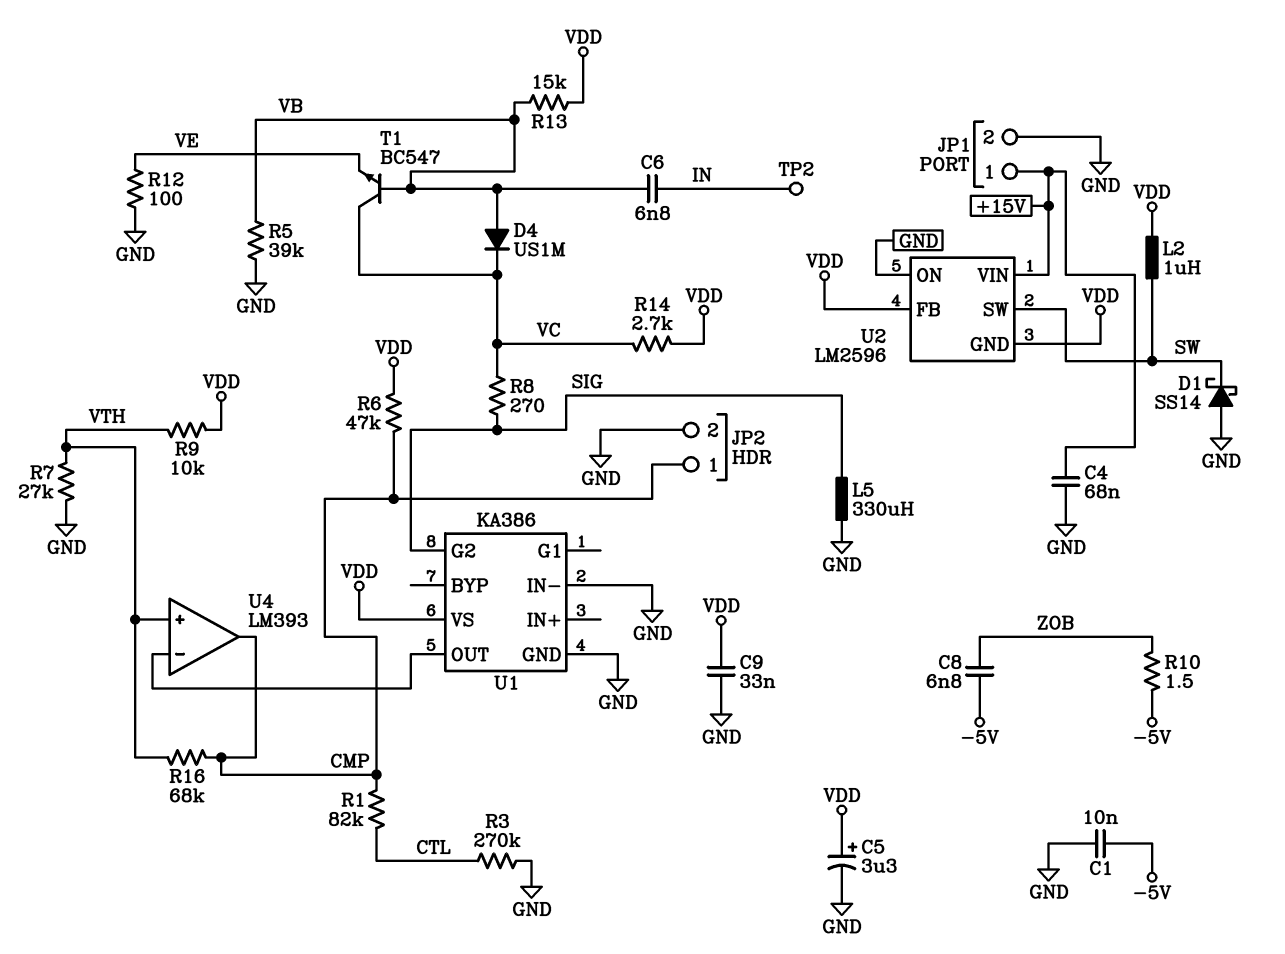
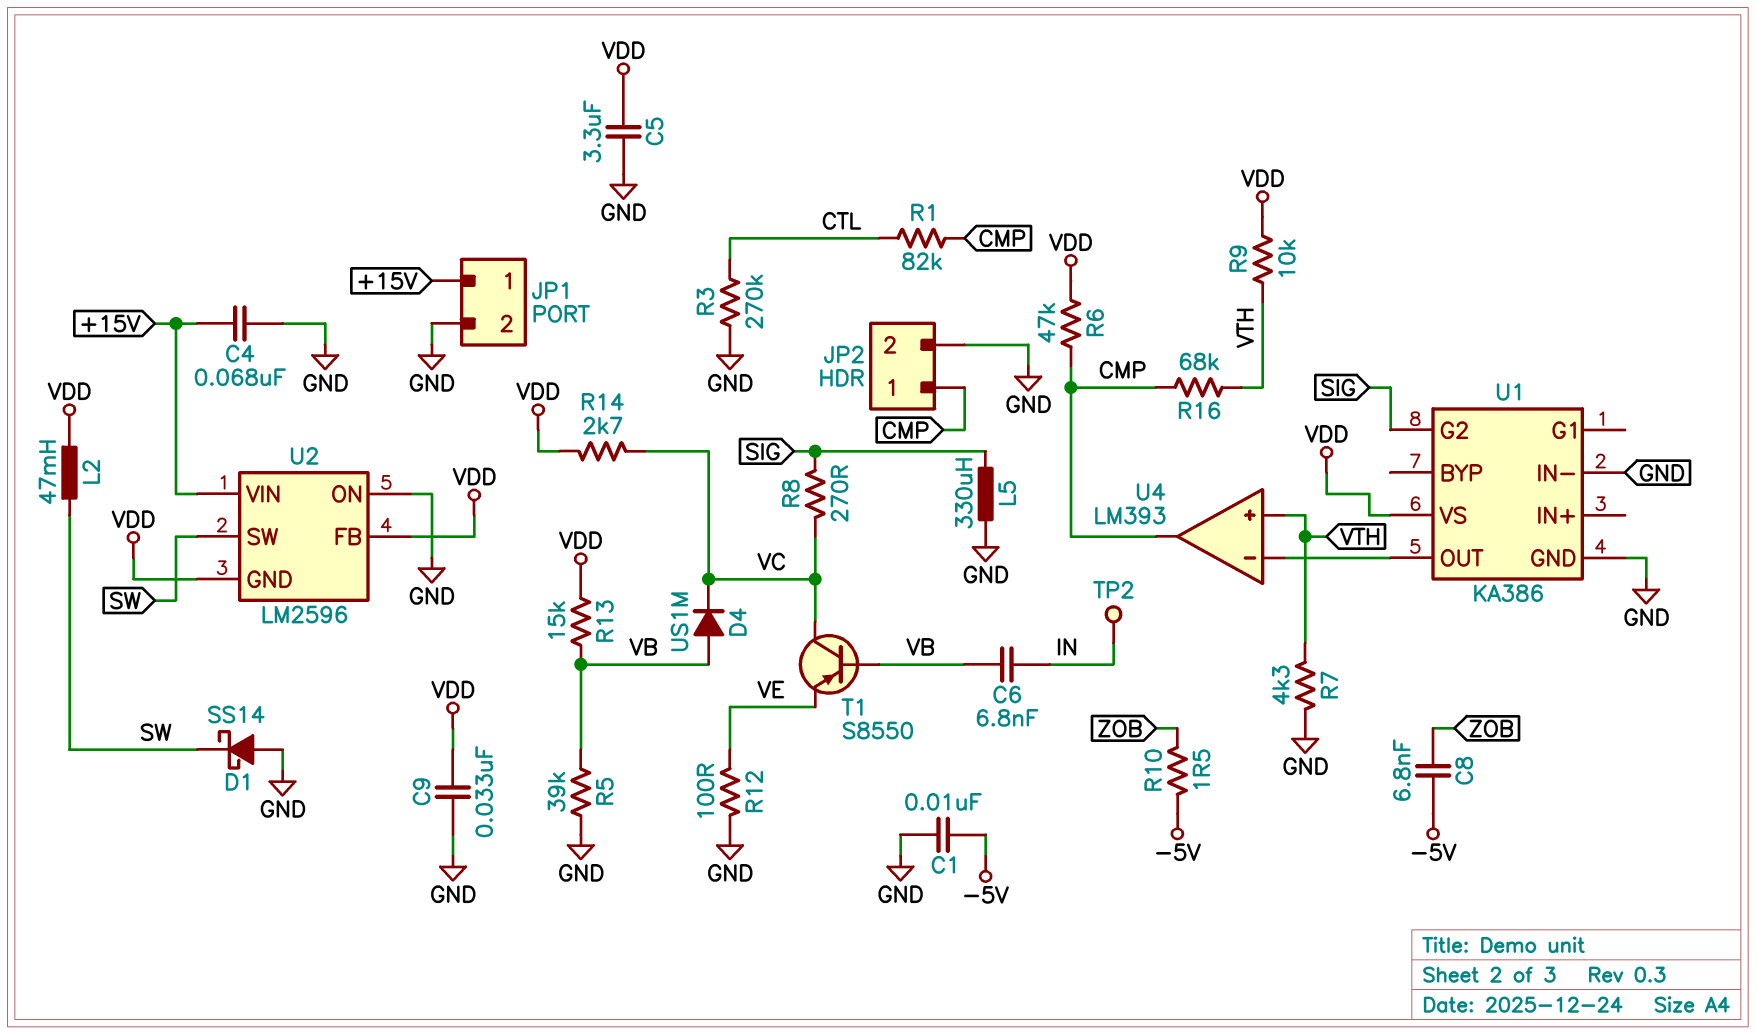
C5: 3.3uF (plus VDD, minus GND) -> 3.3uF (GND, VDD)
L2: 1uH (SW, VDD) -> 47mH (SW, VDD)
R7: 27k (GND, VTH) -> 4.3k (GND, VTH)
T1: NPN BC547 (B VB, C VC, E VE) -> PNP S8550 (B VB, C VC, E VE)

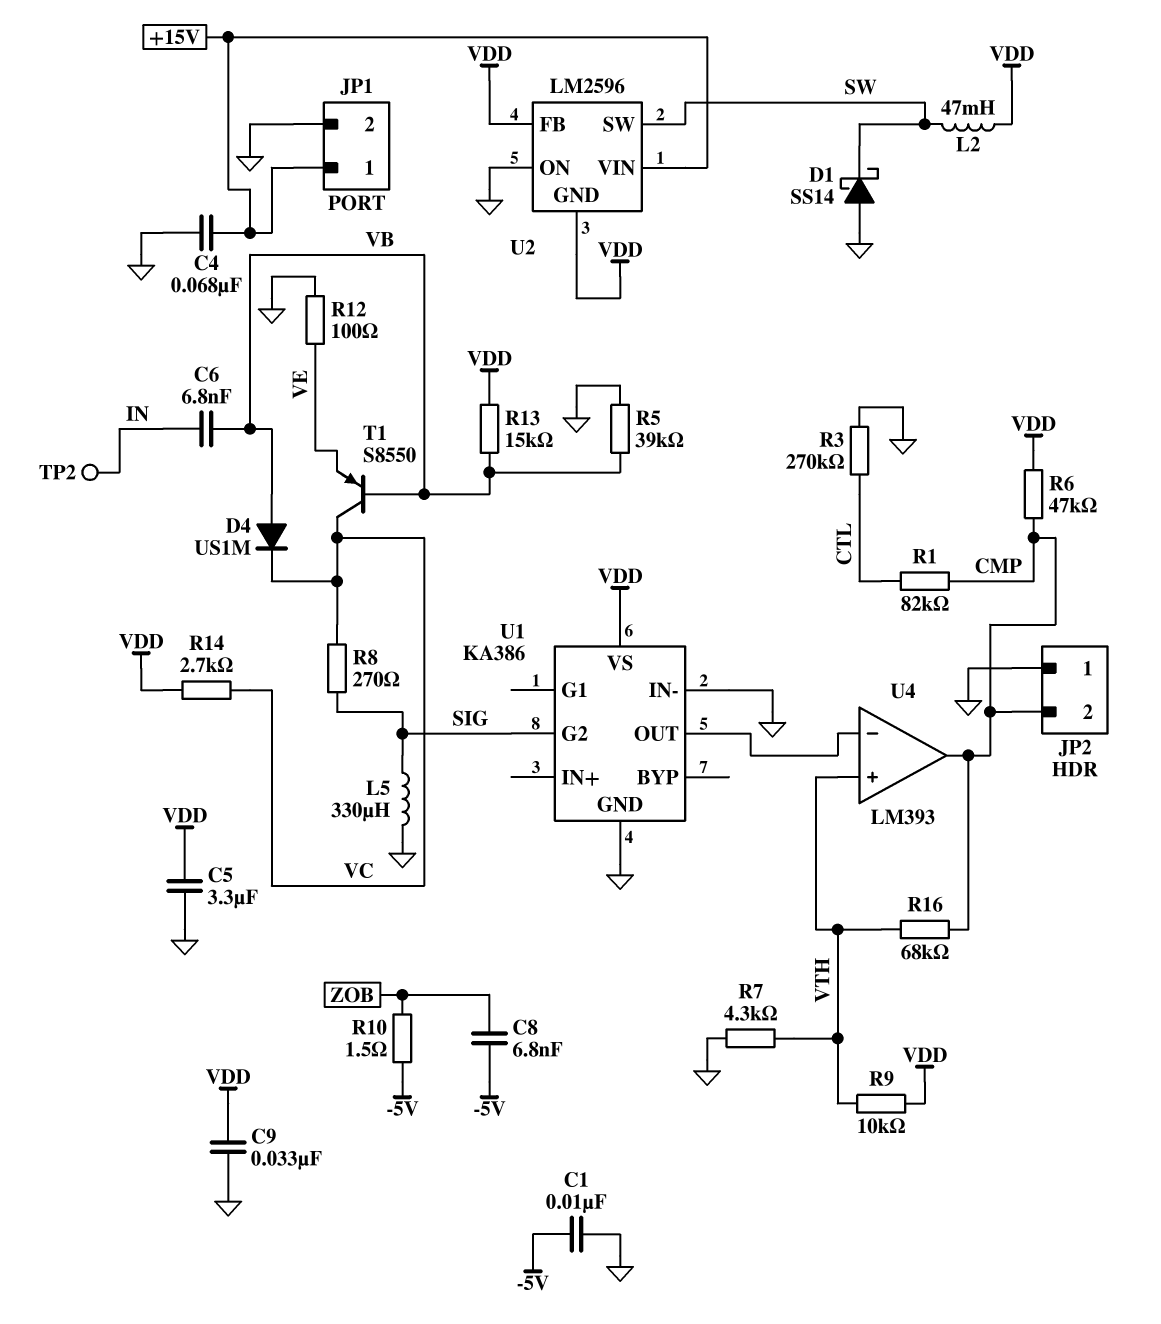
JP2 pin 1: CMP -> GND
JP2 pin 2: GND -> CMP

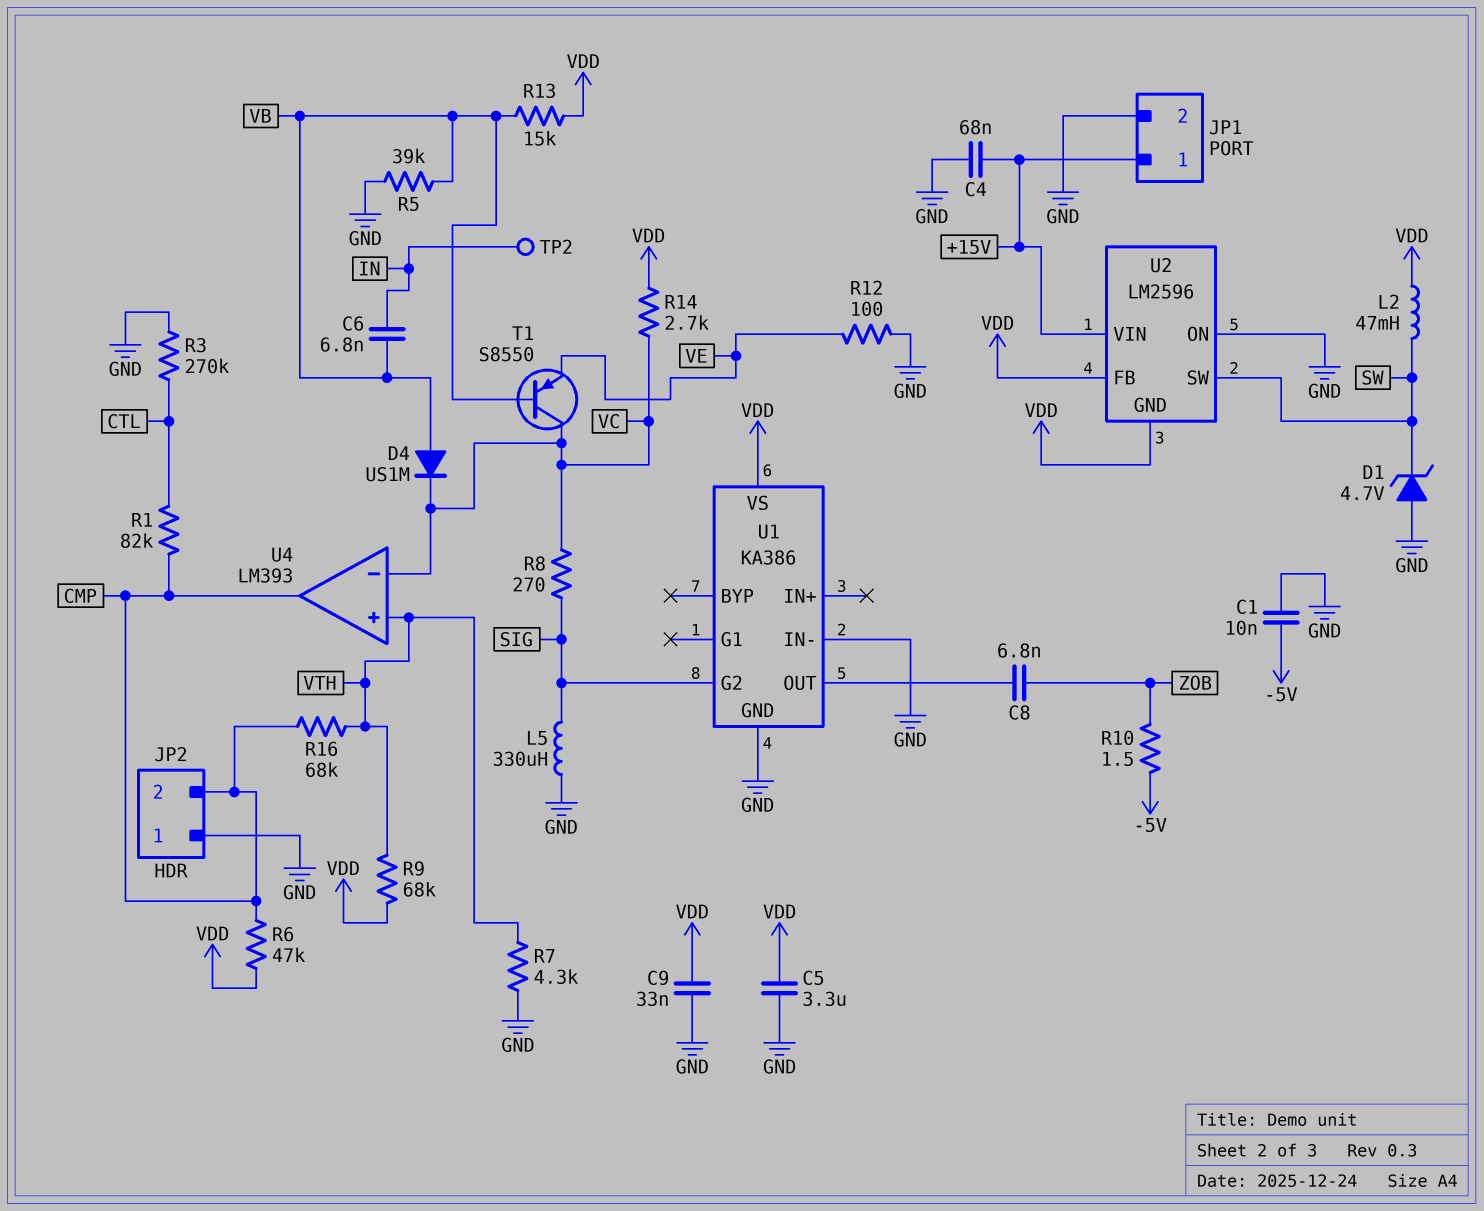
C8: 6.8nF (-5V, ZOB) -> 6.8nF (U1/OUT, ZOB)
D1: schottky SS14 (A GND, K SW) -> zener 4.7V (A GND, K SW)
R9: 10k (VDD, VTH) -> 68k (VDD, VTH)
U4 pin in-: U1/OUT -> VC

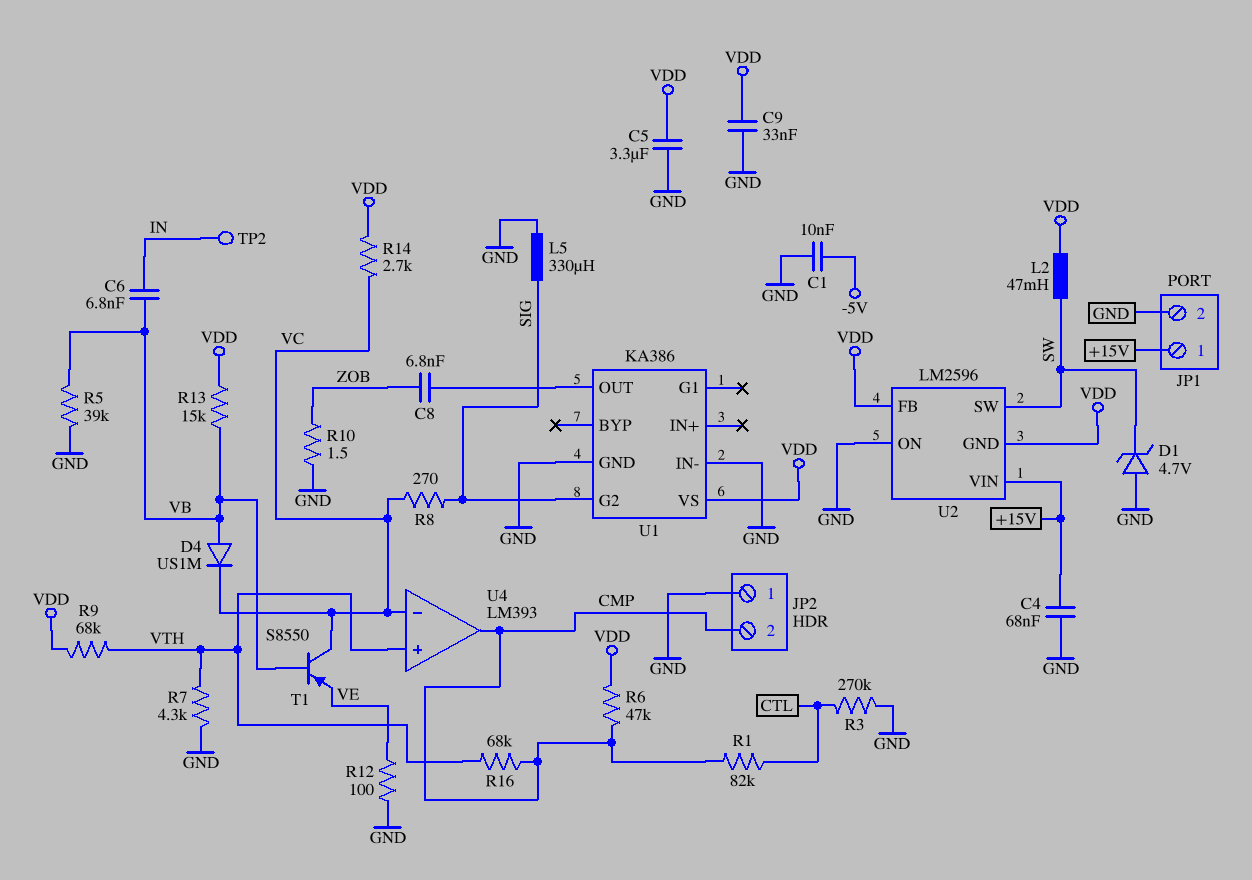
R10: 1.5 (-5V, ZOB) -> 1.5 (GND, ZOB)

